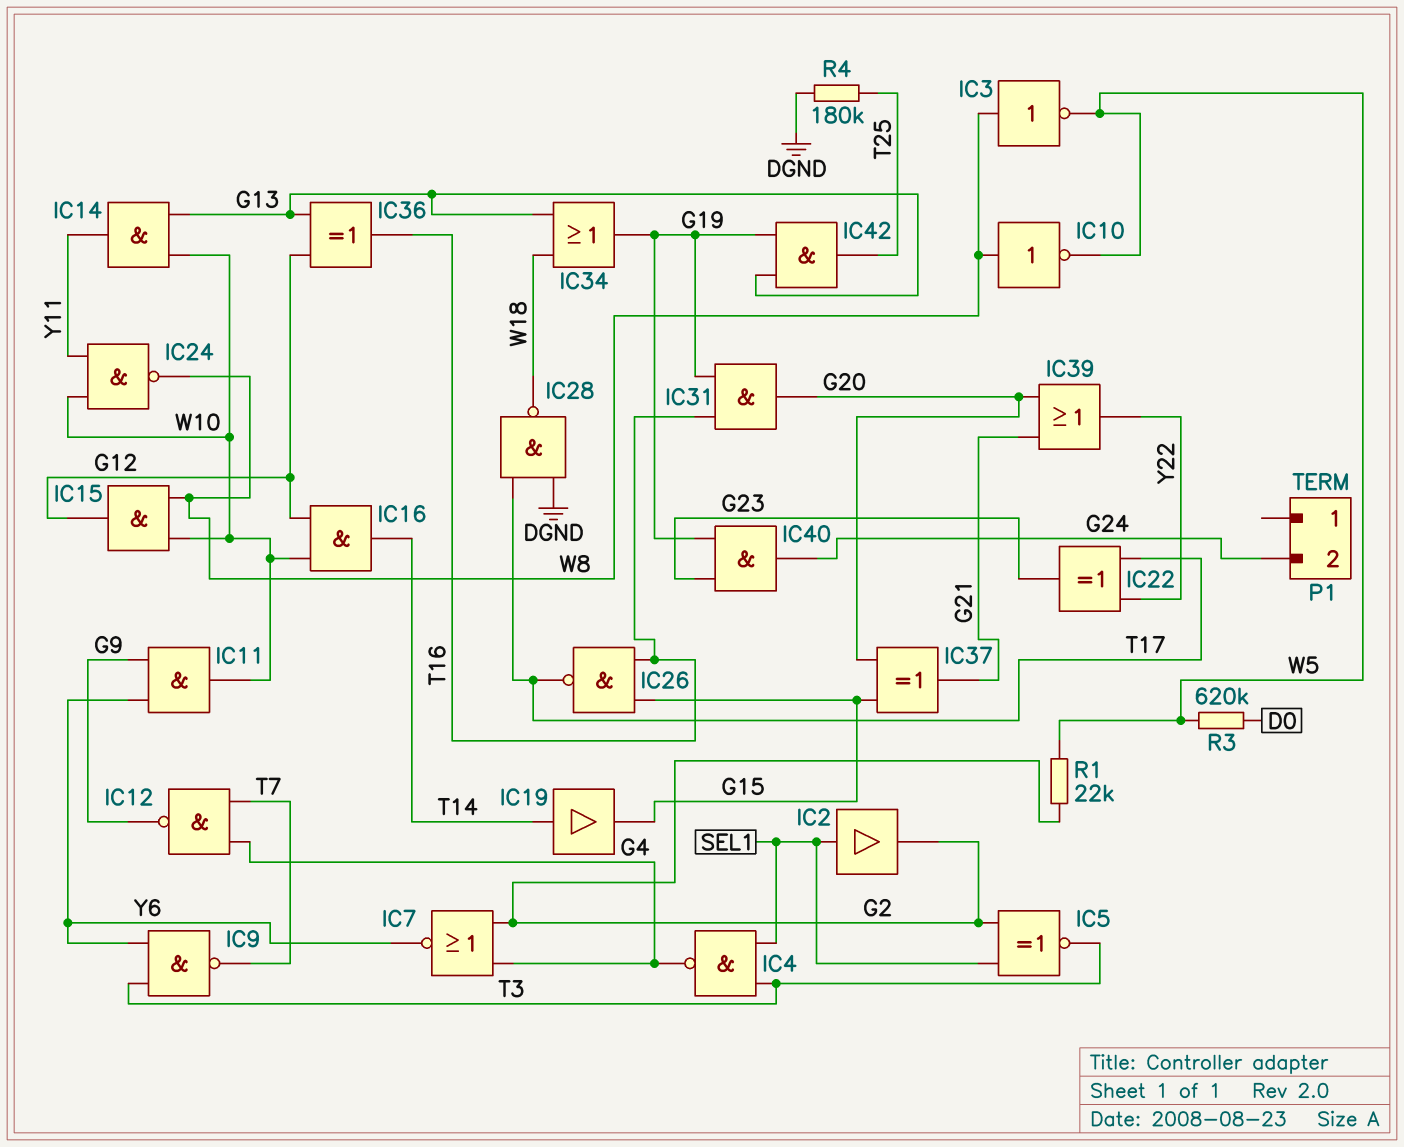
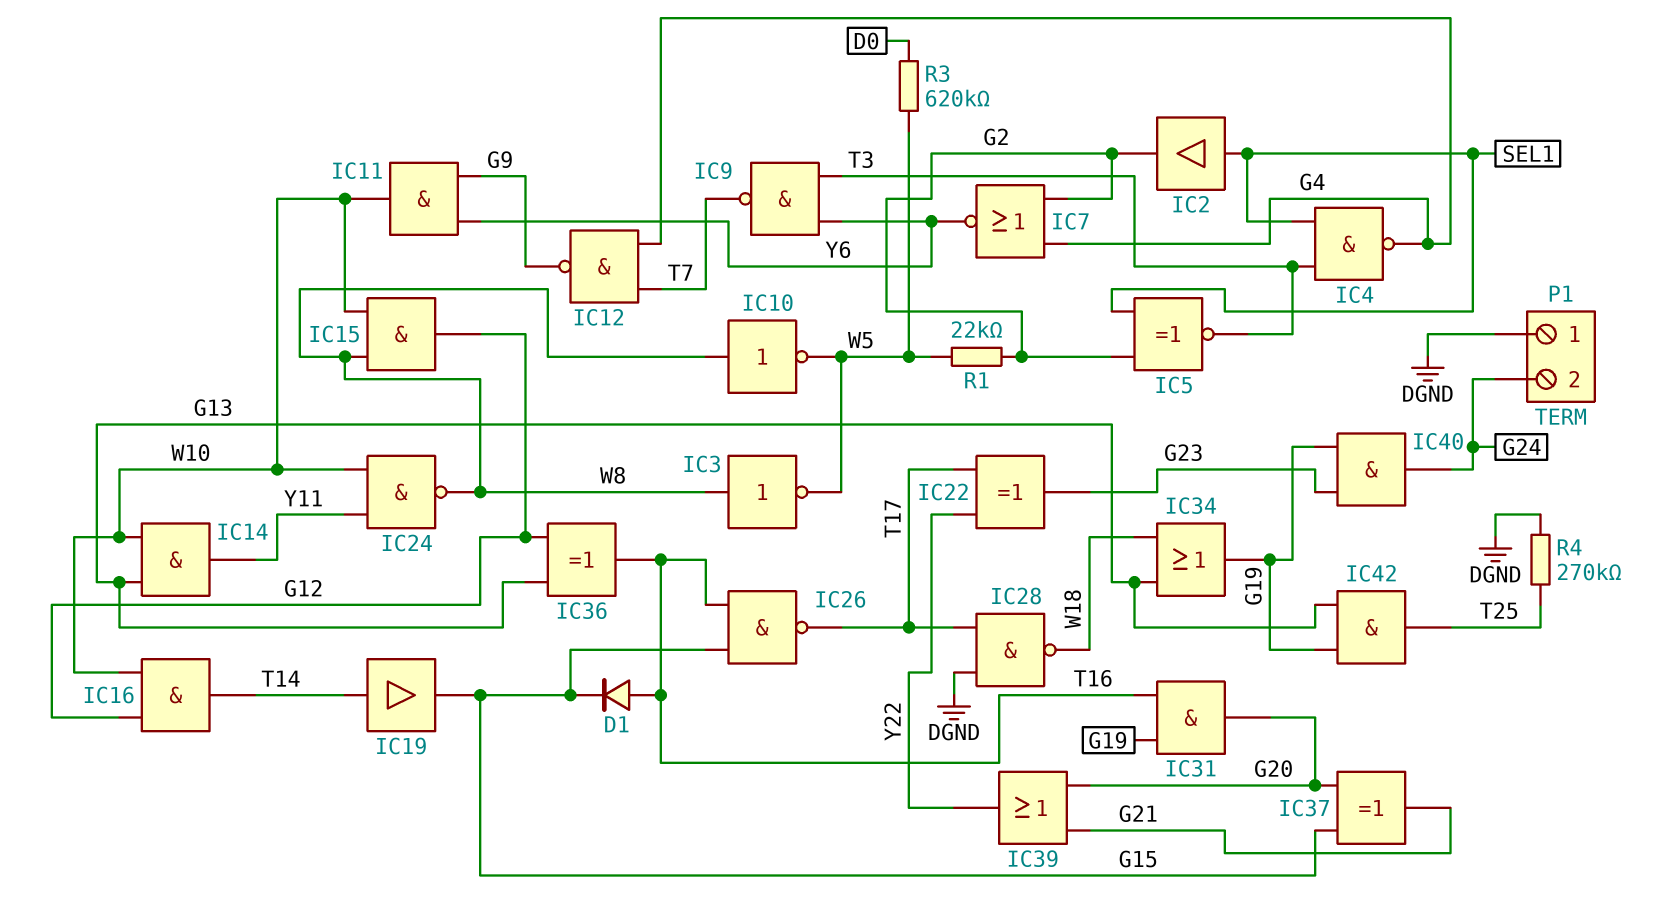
D1: none -> diode (A T16, K G15)
P1 pin 1: none -> DGND
R4: 180k (DGND, T25) -> 270k (DGND, T25)

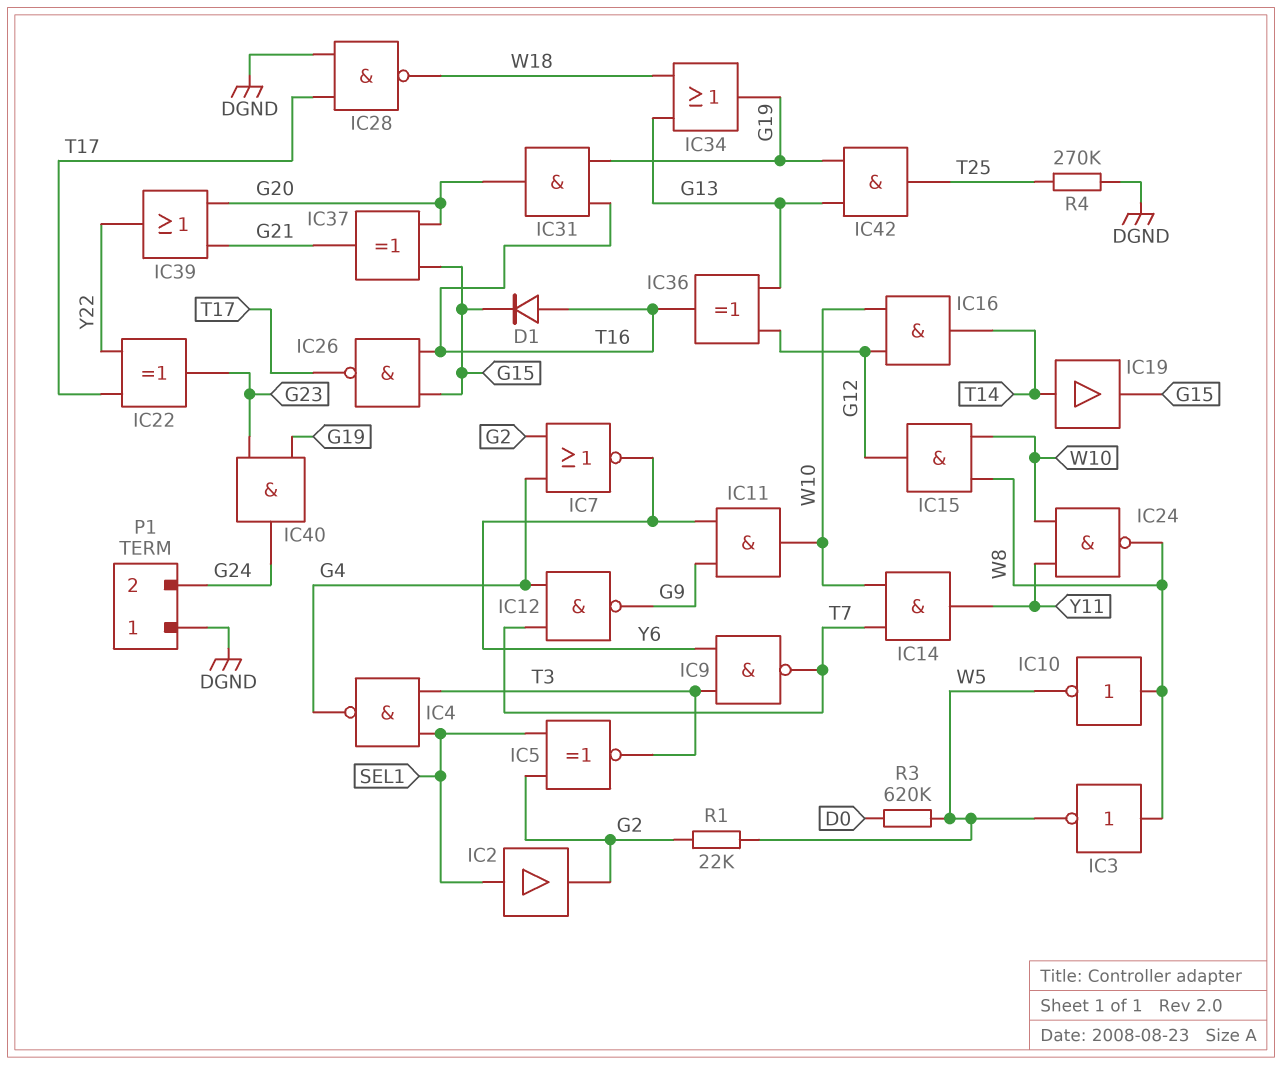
IC14: AND (in G13, in W10, out Y11) -> AND (in T7, in W10, out Y11)

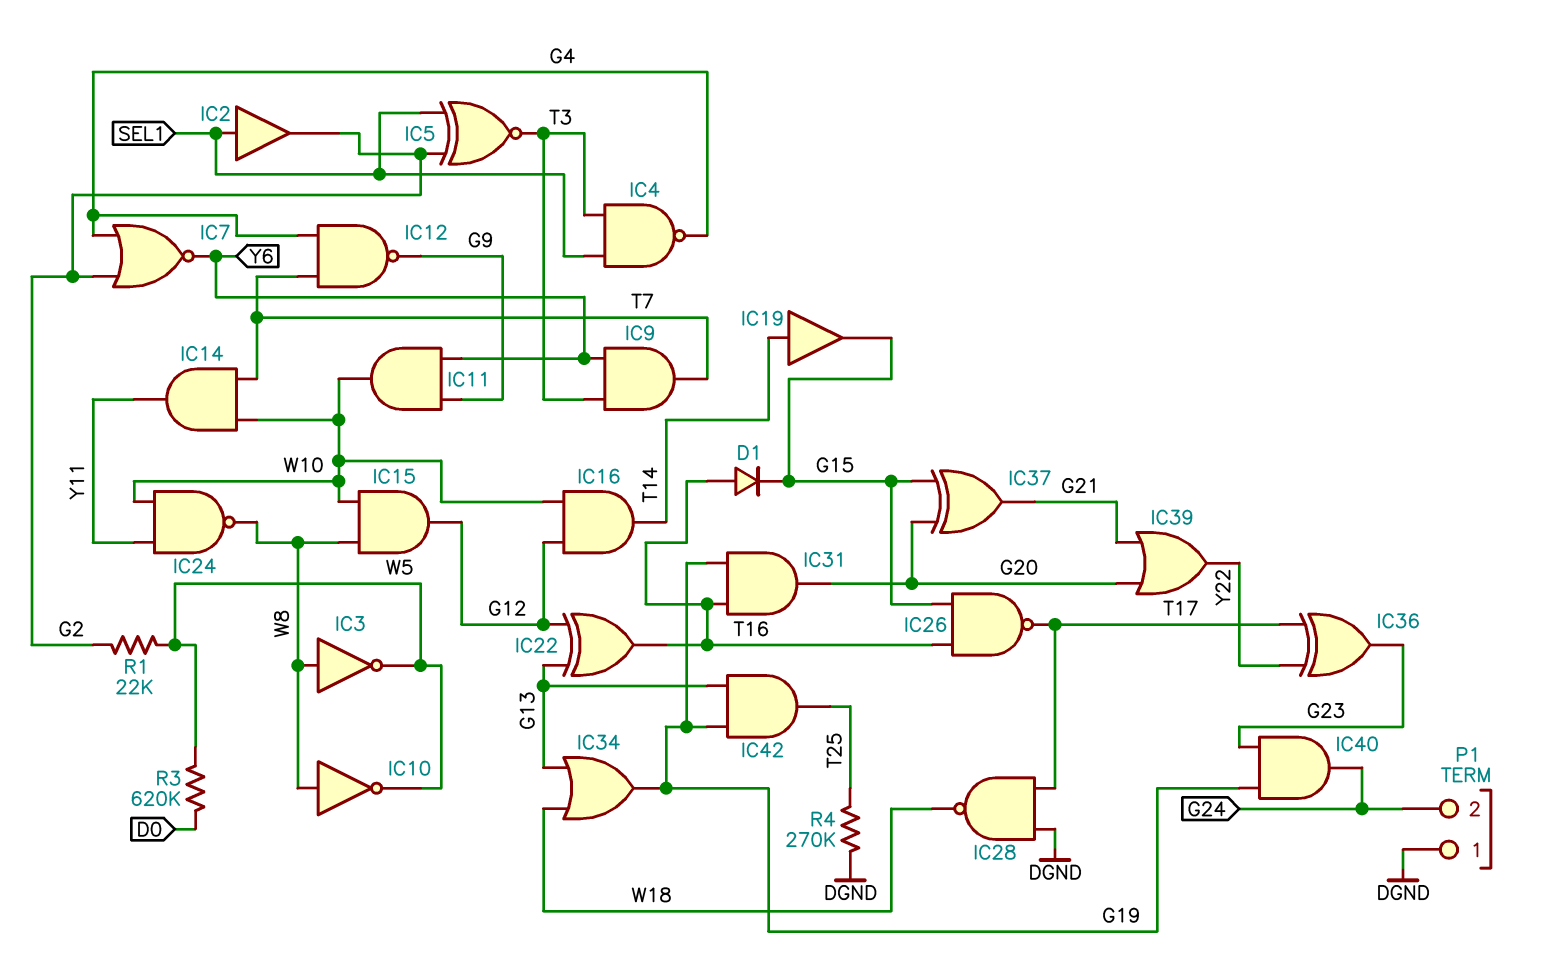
IC9: NAND (in T3, in Y6, out T7) -> AND (in T3, in Y6, out T7)
IC22: XOR (in T17, in Y22, out G23) -> XOR (in G12, in G13, out T16)
IC36: XOR (in G12, in G13, out T16) -> XOR (in T17, in Y22, out G23)

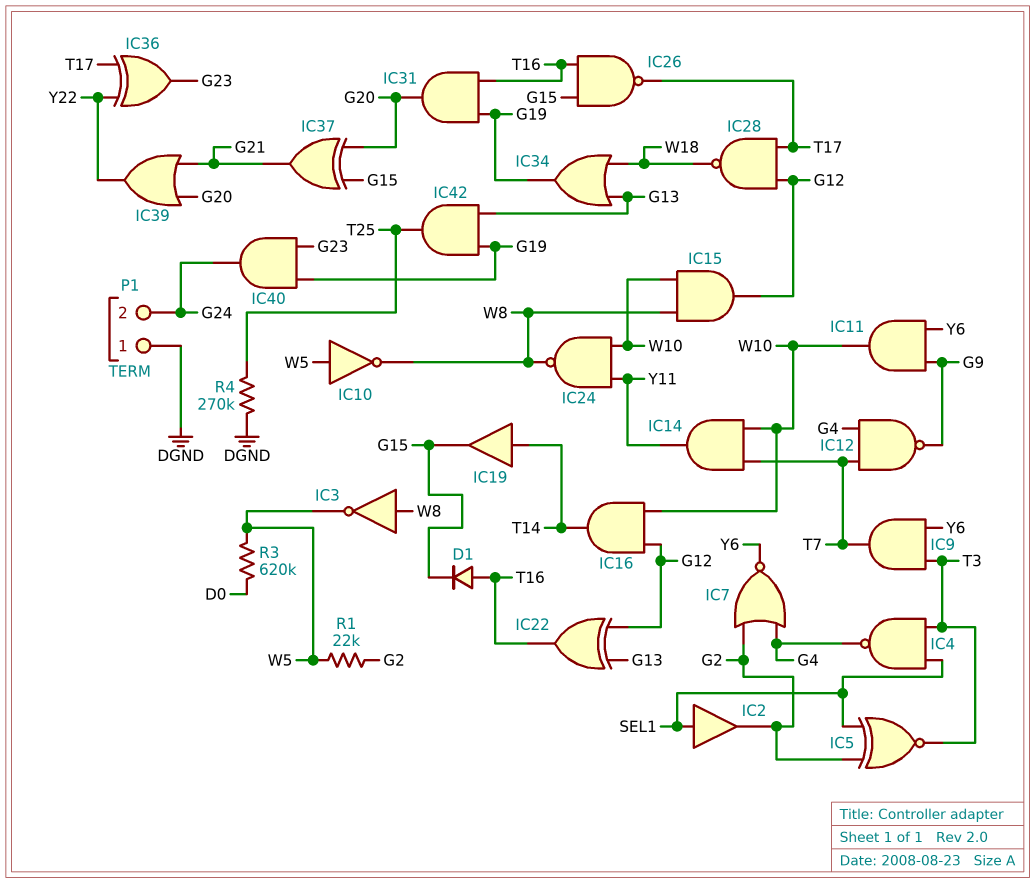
IC10: NOT (in W8, out W5) -> NOT (in W5, out W8)
IC28: NAND (in DGND, in T17, out W18) -> NAND (in G12, in T17, out W18)

